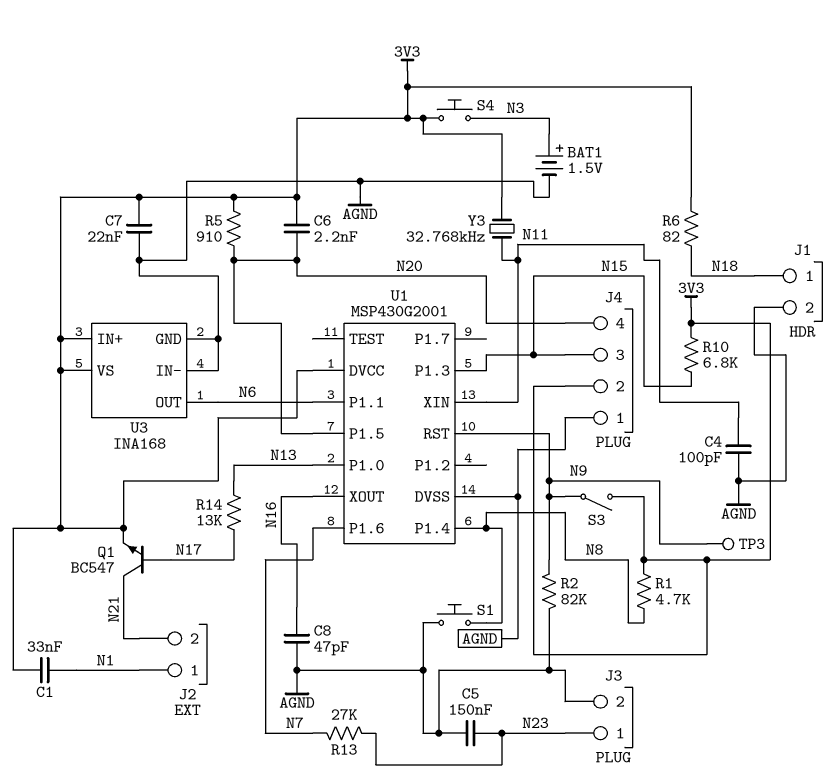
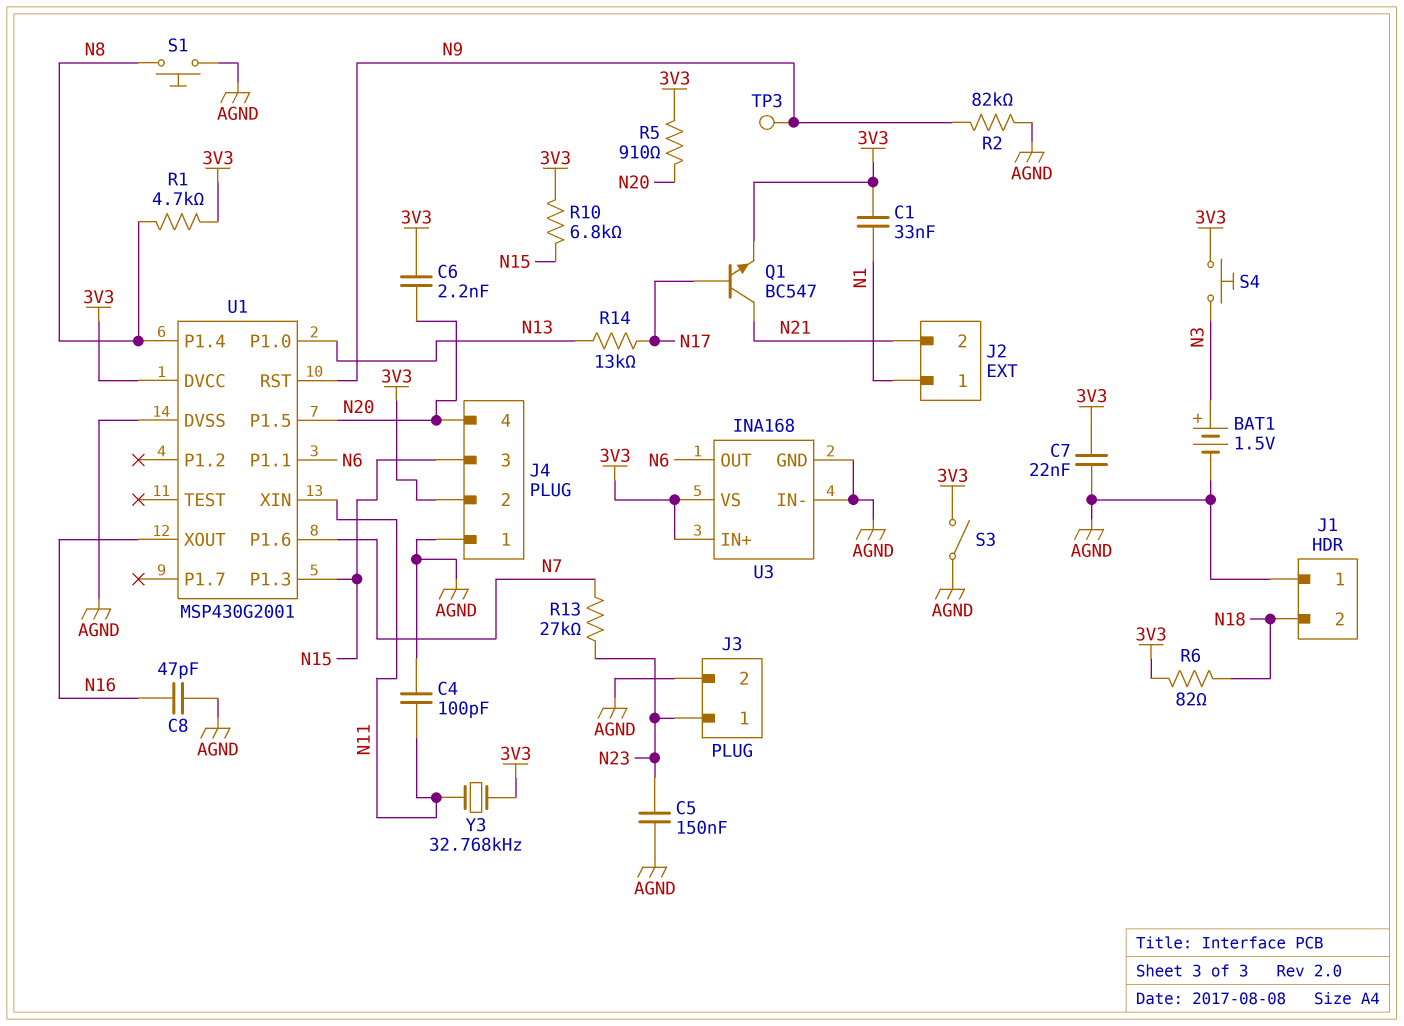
J1 pin 1: N18 -> AGND
J1 pin 2: AGND -> N18
S3: switch (3V3, N9) -> switch (3V3, AGND)

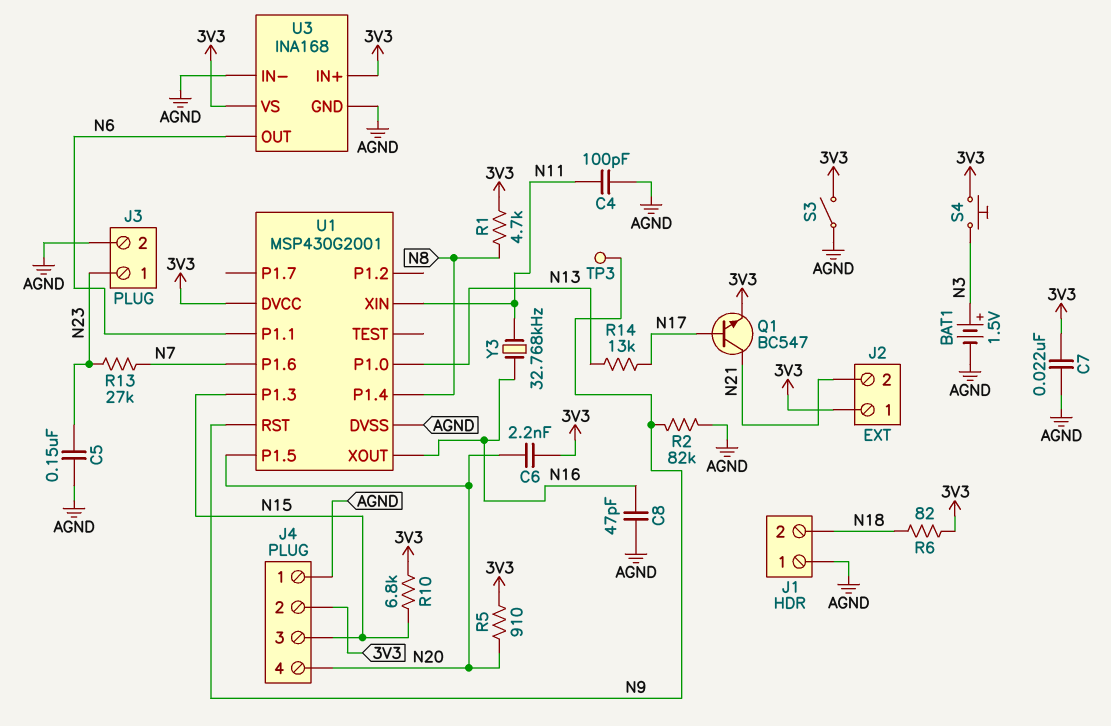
C1: 33nF (3V3, N1) -> none
J2 pin 1: N1 -> 3V3
S1: button (AGND, N8) -> none
Y3: 32.768kHz (3V3, N11) -> 32.768kHz (N11, N16)

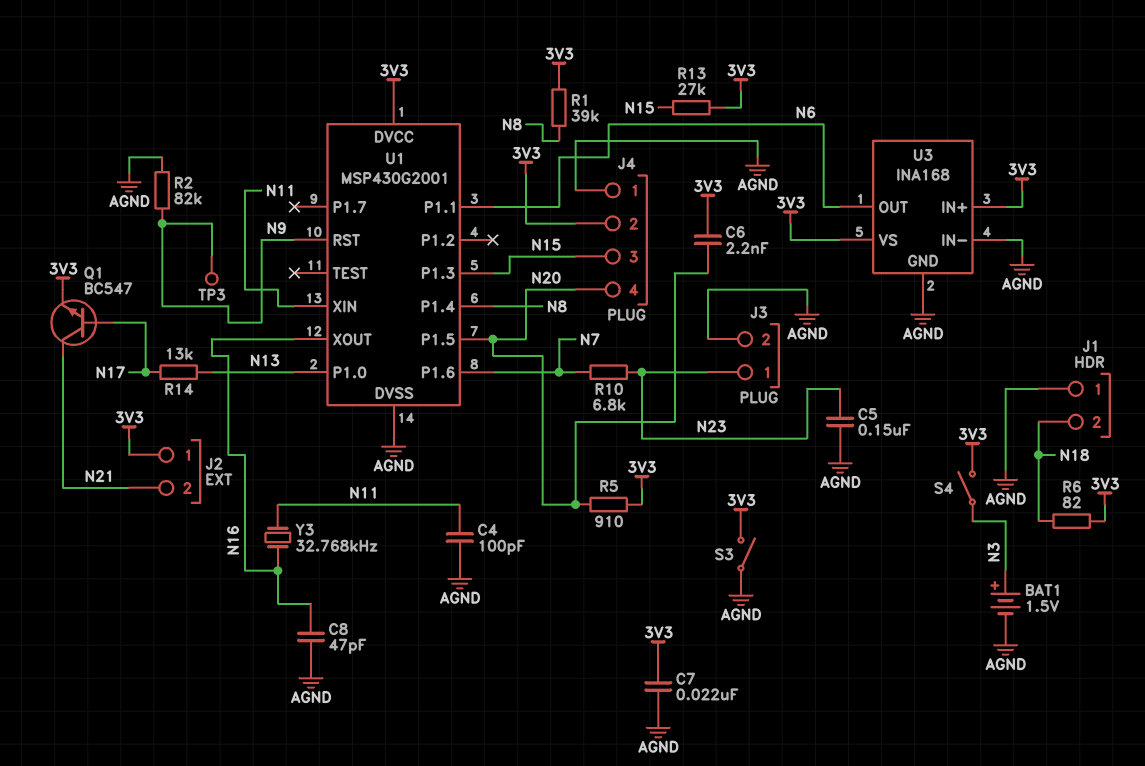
R1: 4.7k (3V3, N8) -> 39k (3V3, N8)
R10: 6.8k (3V3, N15) -> 6.8k (N7, N23)
R13: 27k (N7, N23) -> 27k (3V3, N15)
S4: button (3V3, N3) -> switch (3V3, N3)

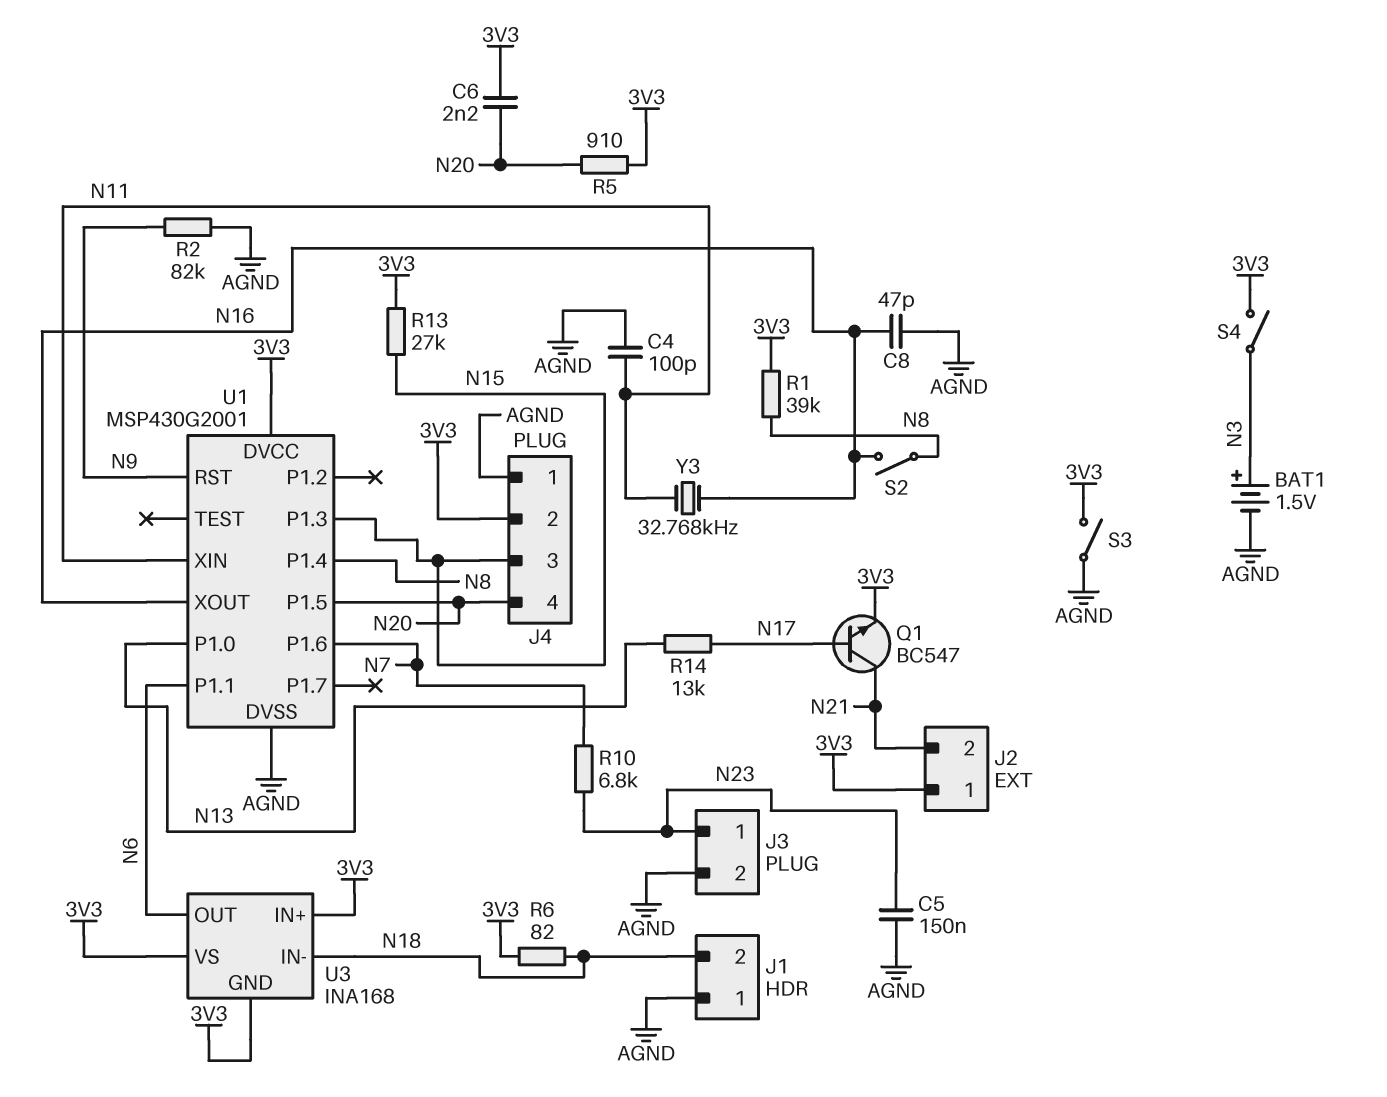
C7: 22nF (3V3, AGND) -> none
S2: none -> switch (N8, N16)
TP3: test point (N9) -> none
U3 pin GND: AGND -> 3V3
U3 pin IN-: AGND -> N18

